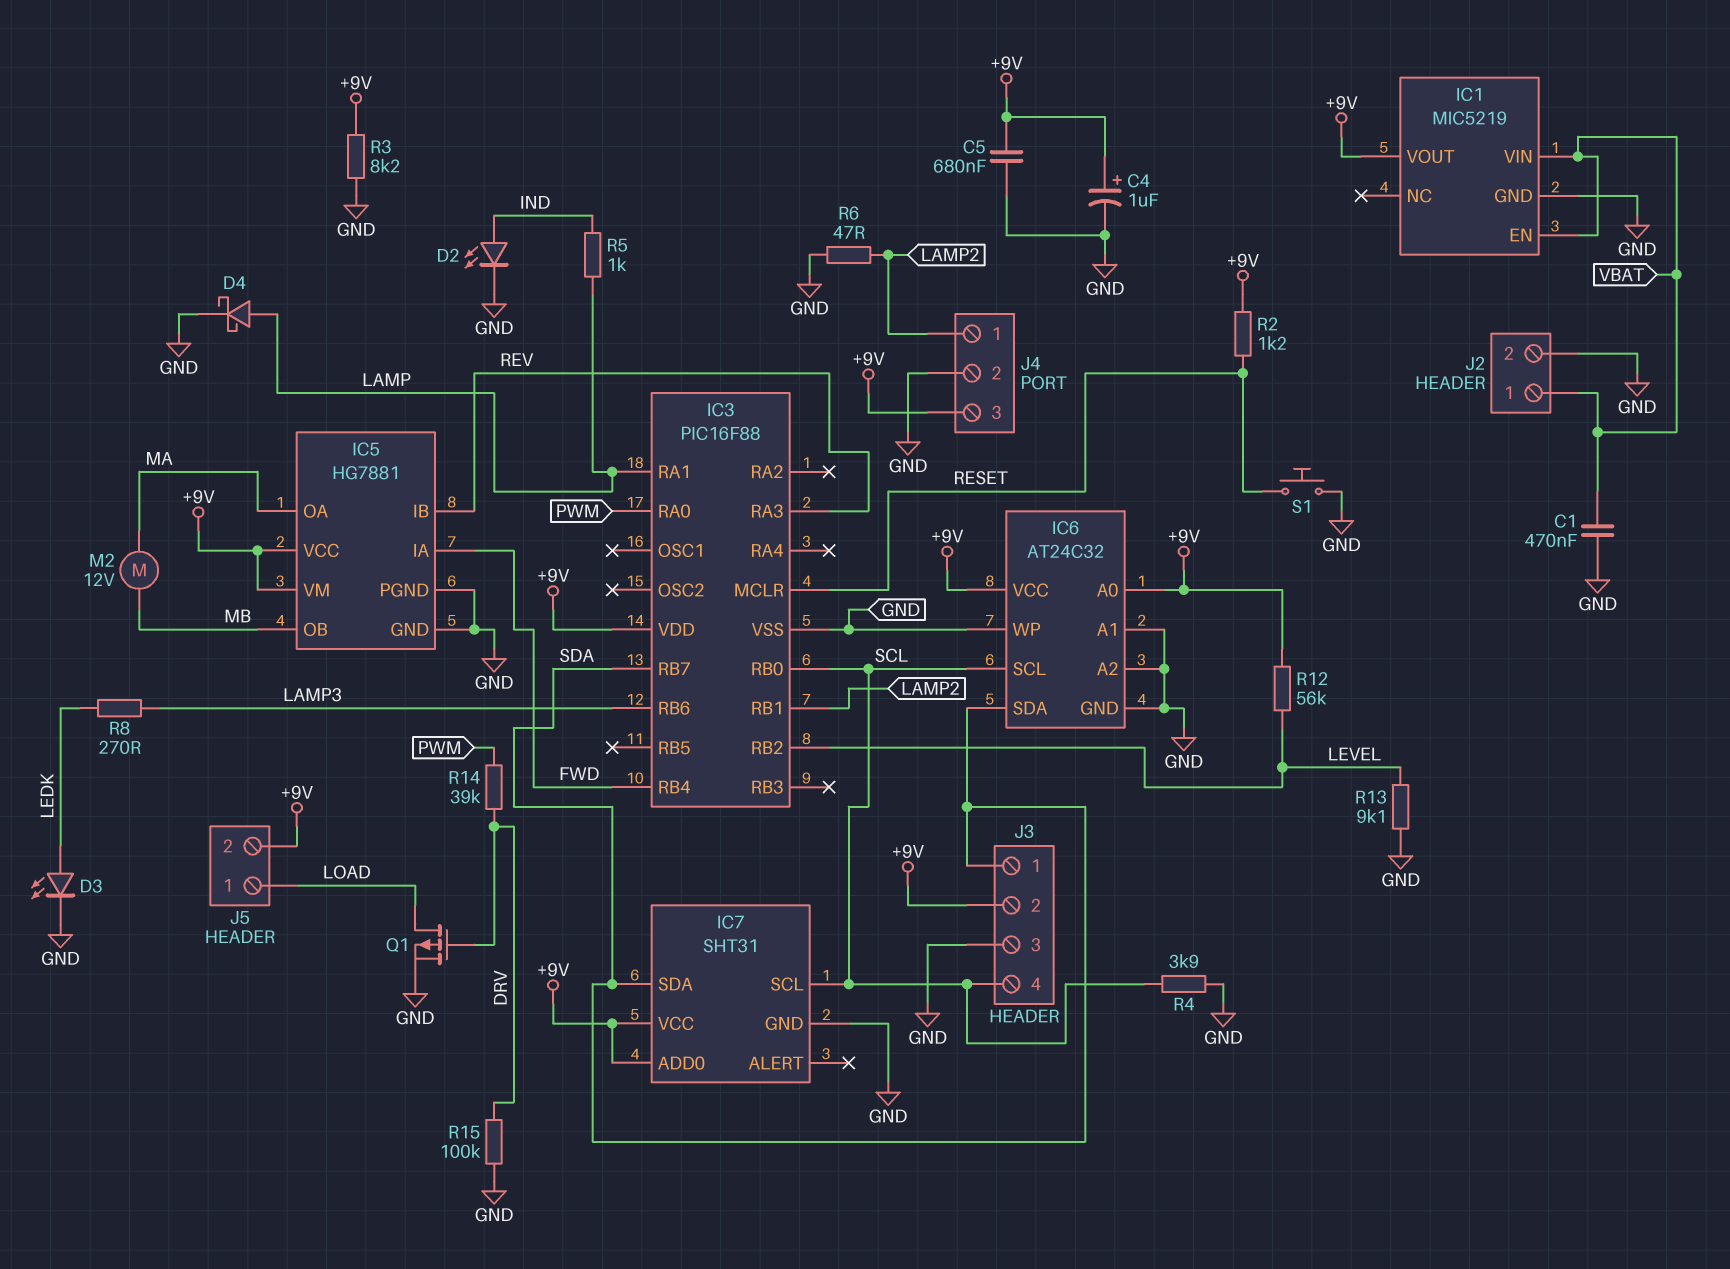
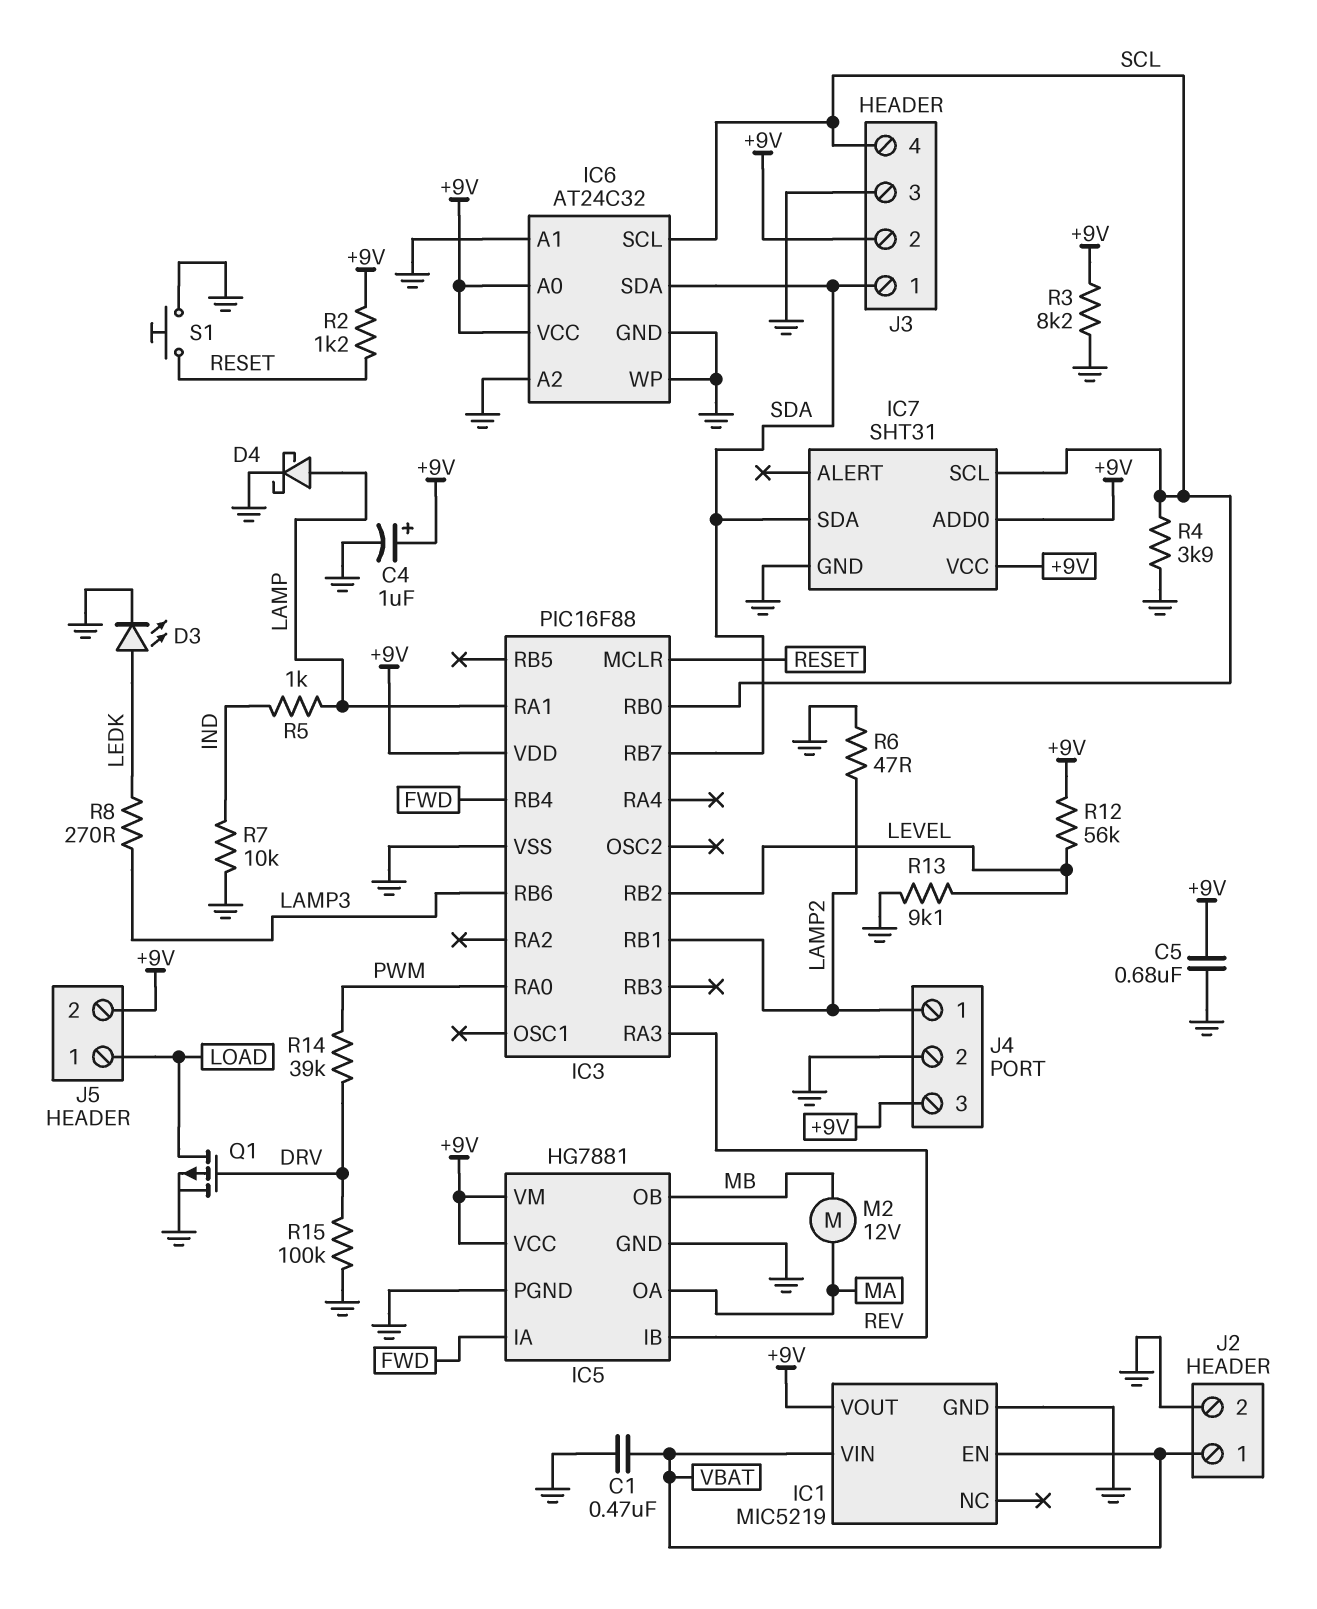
D2: LED (A IND, K GND) -> none
R7: none -> 10k (GND, IND)

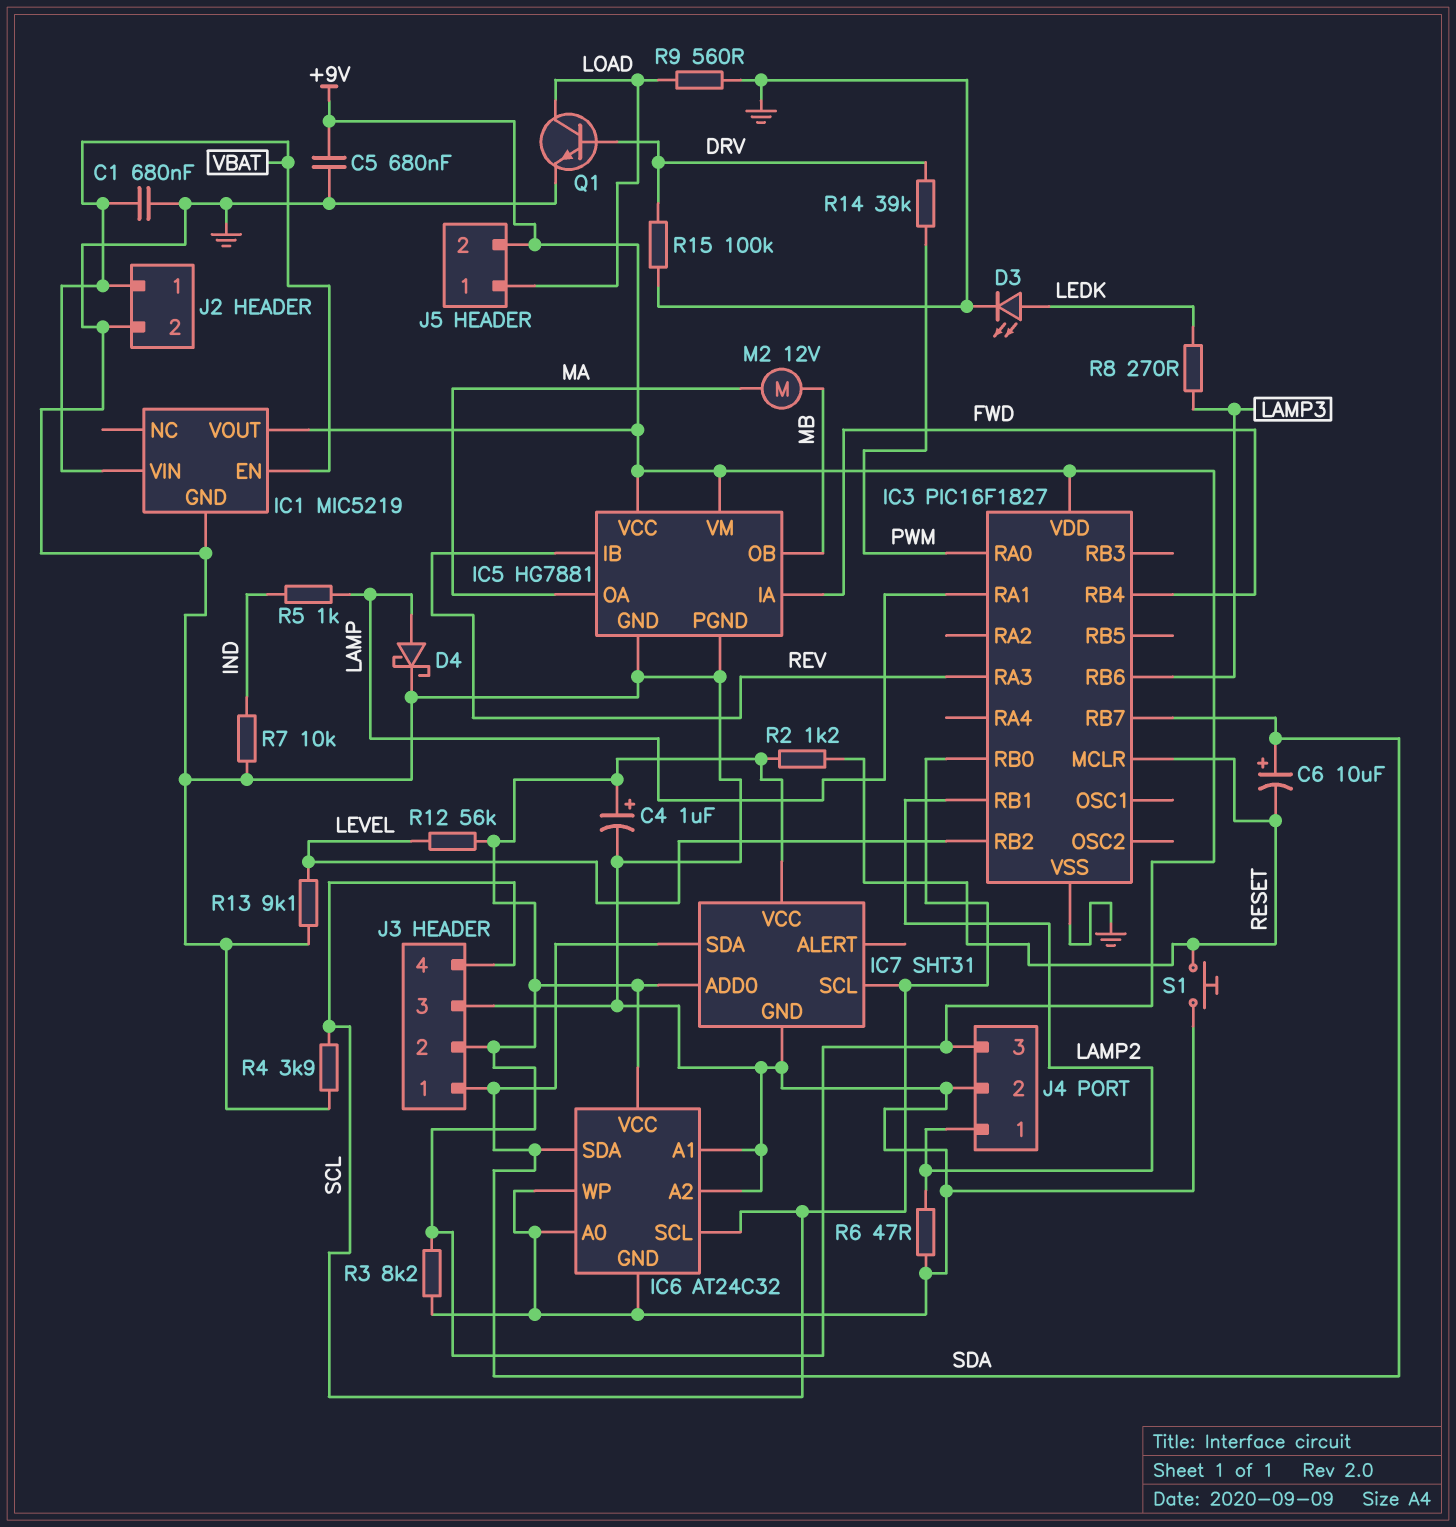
C1: 470nF (GND, VBAT) -> 680nF (GND, VBAT)
C6: none -> 10uF (plus SDA, minus RESET)
IC3: PIC16F88 -> PIC16F1827
IC6 pin A0: +9V -> GND
Q1: PMOS (G DRV, D LOAD, S GND) -> NPN (B DRV, C LOAD, E GND)
R9: none -> 560 (GND, LOAD)

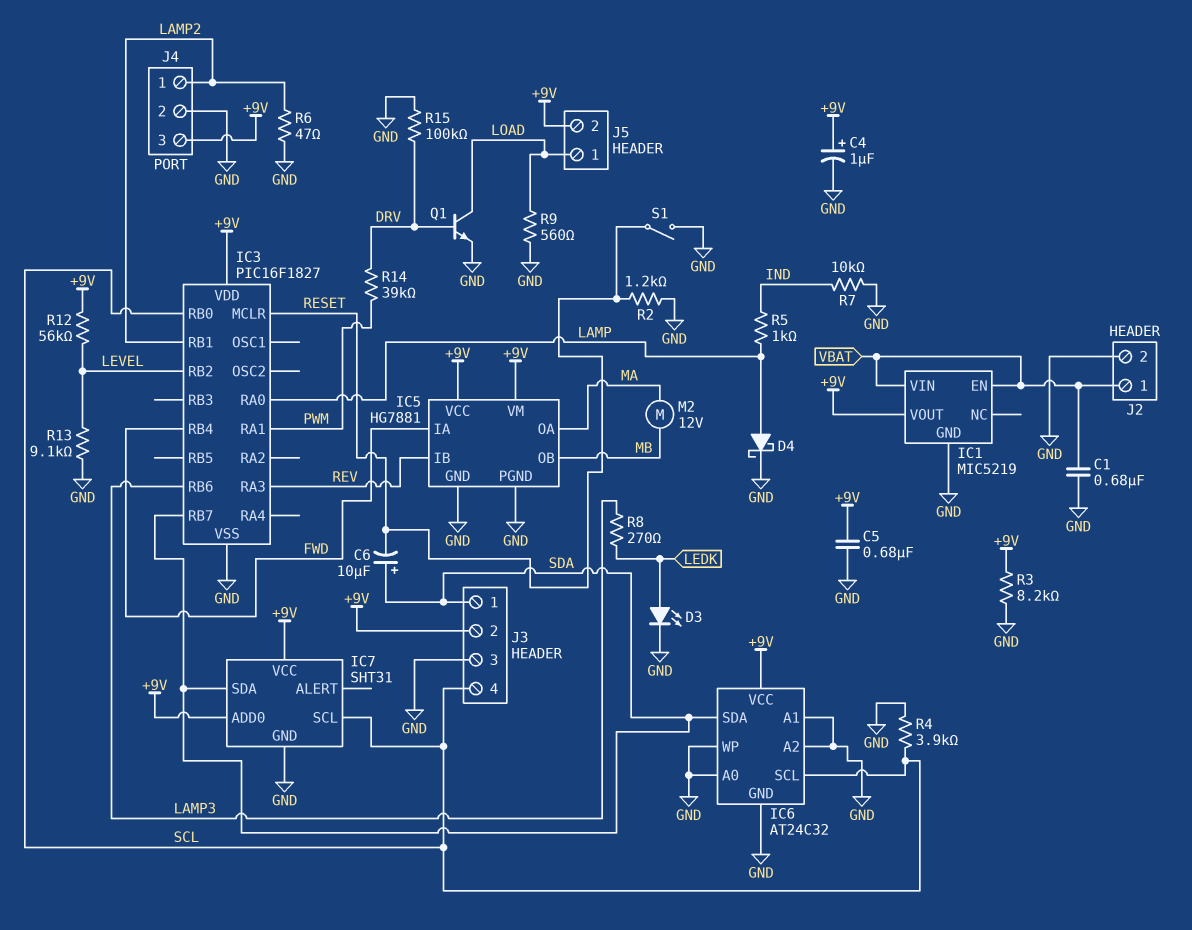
IC3 pin RA0: PWM -> LAMP
IC3 pin RA1: LAMP -> PWM
R2: 1.2k (+9V, RESET) -> 1.2k (GND, RESET)
S1: button (GND, RESET) -> switch (GND, RESET)

